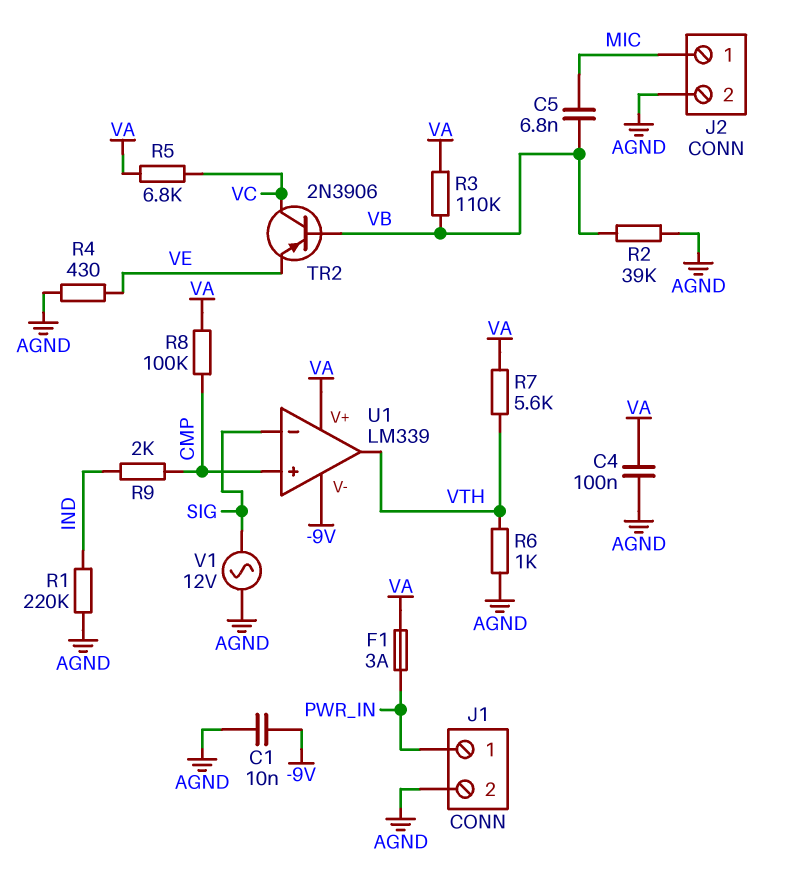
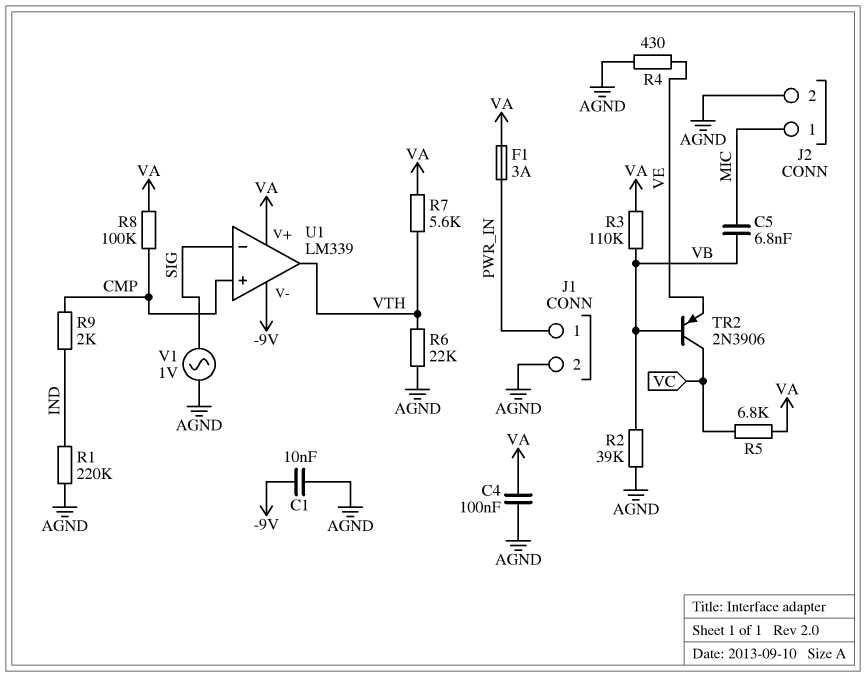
R6: 1k (AGND, VTH) -> 22k (AGND, VTH)
V1: AC 12V (AGND, SIG) -> AC 1V (AGND, SIG)

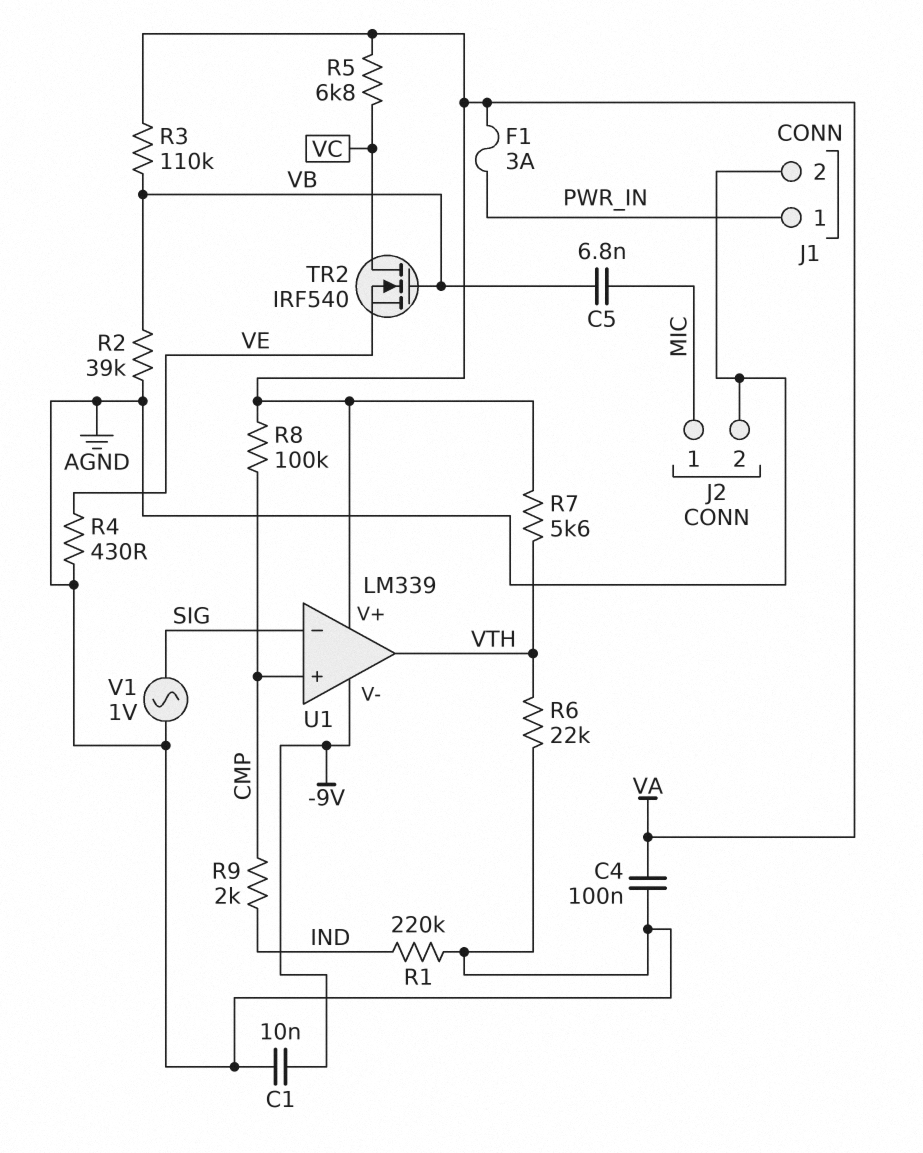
TR2: PNP 2N3906 (B VB, C VC, E VE) -> NMOS IRF540 (G VB, D VC, S VE)

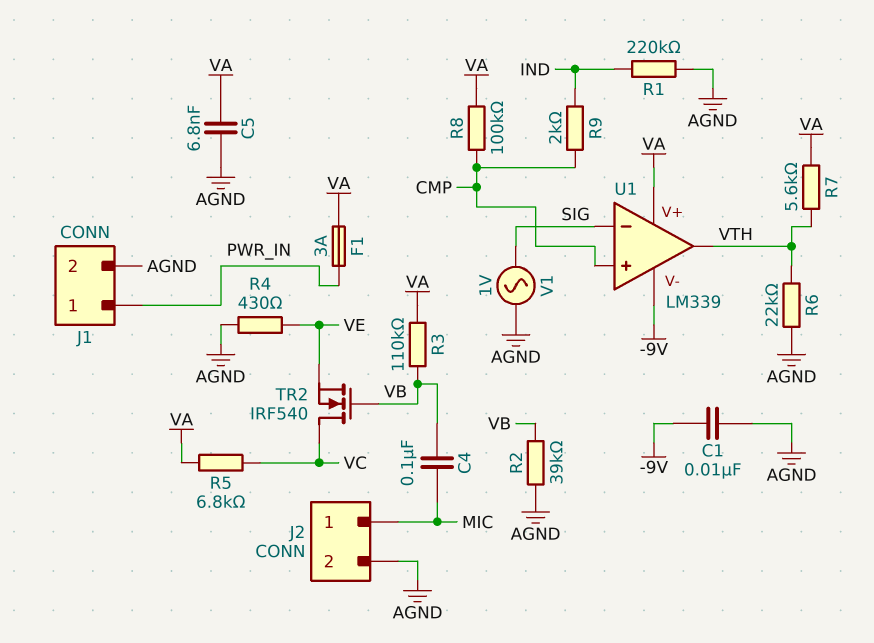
C4: 100nF (AGND, VA) -> 100nF (MIC, VB)
C5: 6.8nF (MIC, VB) -> 6.8nF (AGND, VA)

